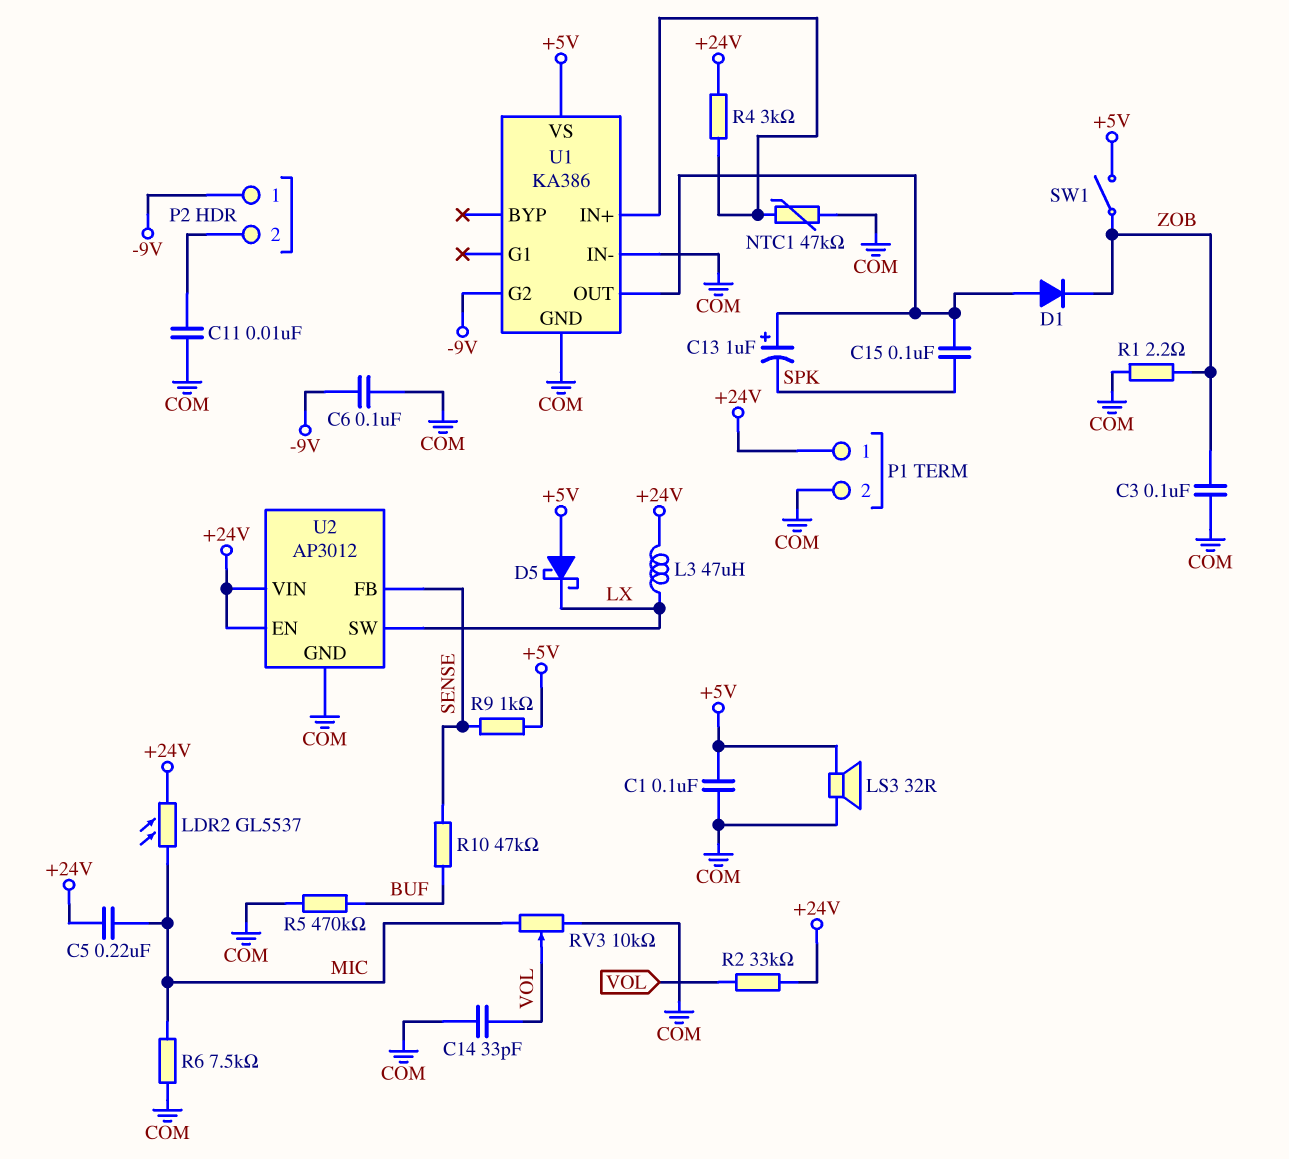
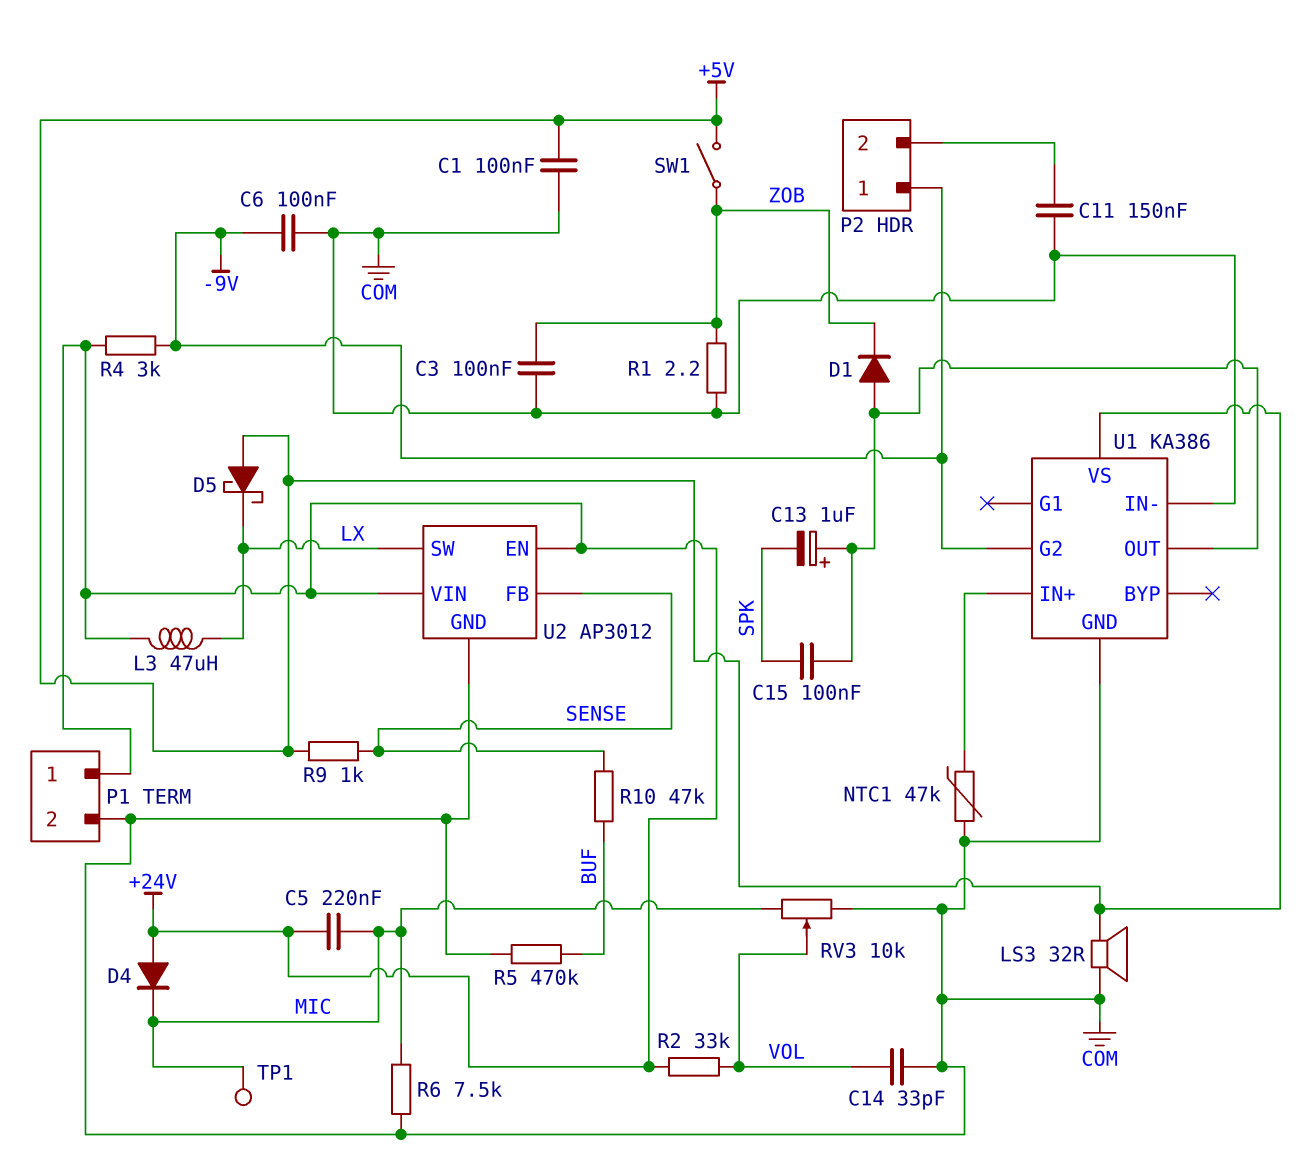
C11: 10nF (COM, P2/2) -> 150nF (COM, P2/2)
D4: none -> diode (A +24V, K MIC)
LDR2: GL5537 (+24V, MIC) -> none
R4: 3k (+24V, U1/IN+) -> 3k (+24V, -9V)
TP1: none -> test point (MIC)

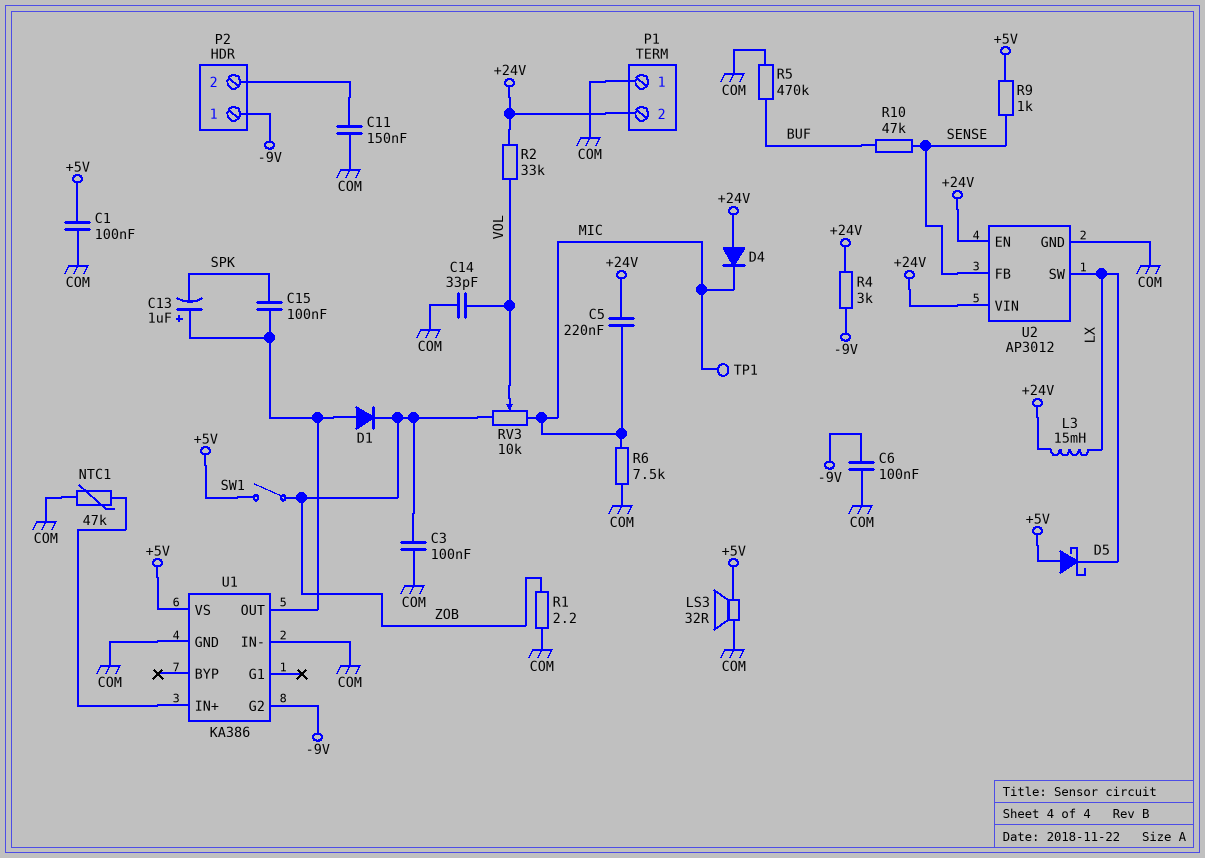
L3: 47uH (+24V, LX) -> 15mH (+24V, LX)
P1 pin 1: +24V -> COM
P1 pin 2: COM -> +24V
RV3: 10k (COM, MIC, wiper VOL) -> 10k (MIC, ZOB, wiper VOL)

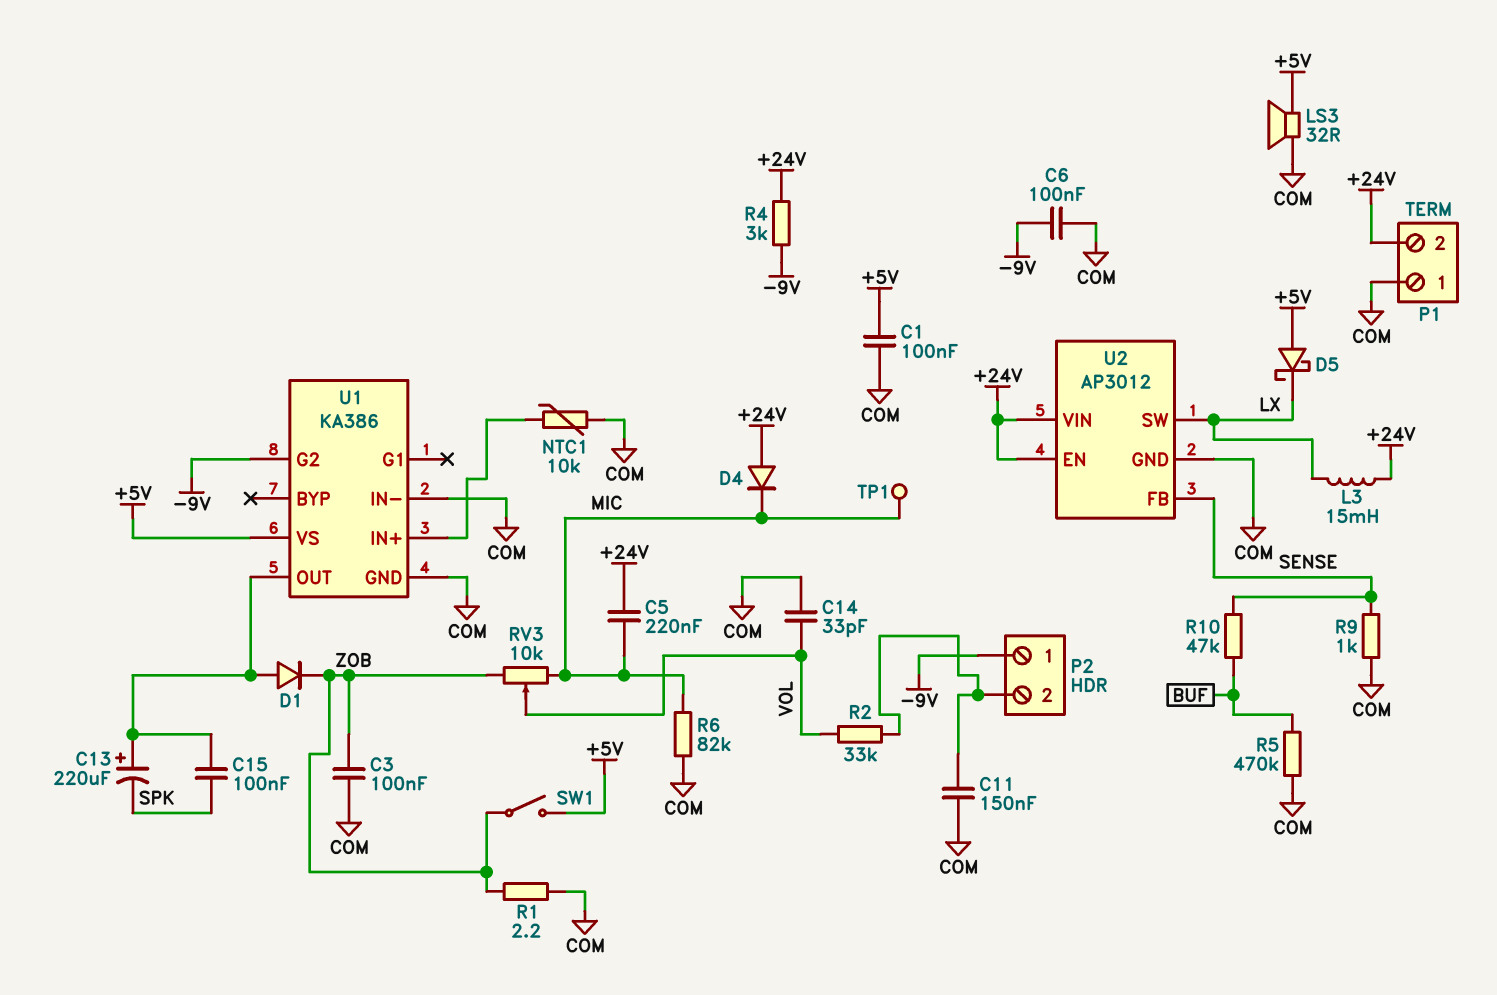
C13: 1uF (plus U1/OUT, minus SPK) -> 220uF (plus U1/OUT, minus SPK)
NTC1: 47k (COM, U1/IN+) -> 10k (COM, U1/IN+)
R2: 33k (+24V, VOL) -> 33k (P2/2, VOL)
R6: 7.5k (COM, MIC) -> 82k (COM, MIC)
R9: 1k (+5V, SENSE) -> 1k (COM, SENSE)

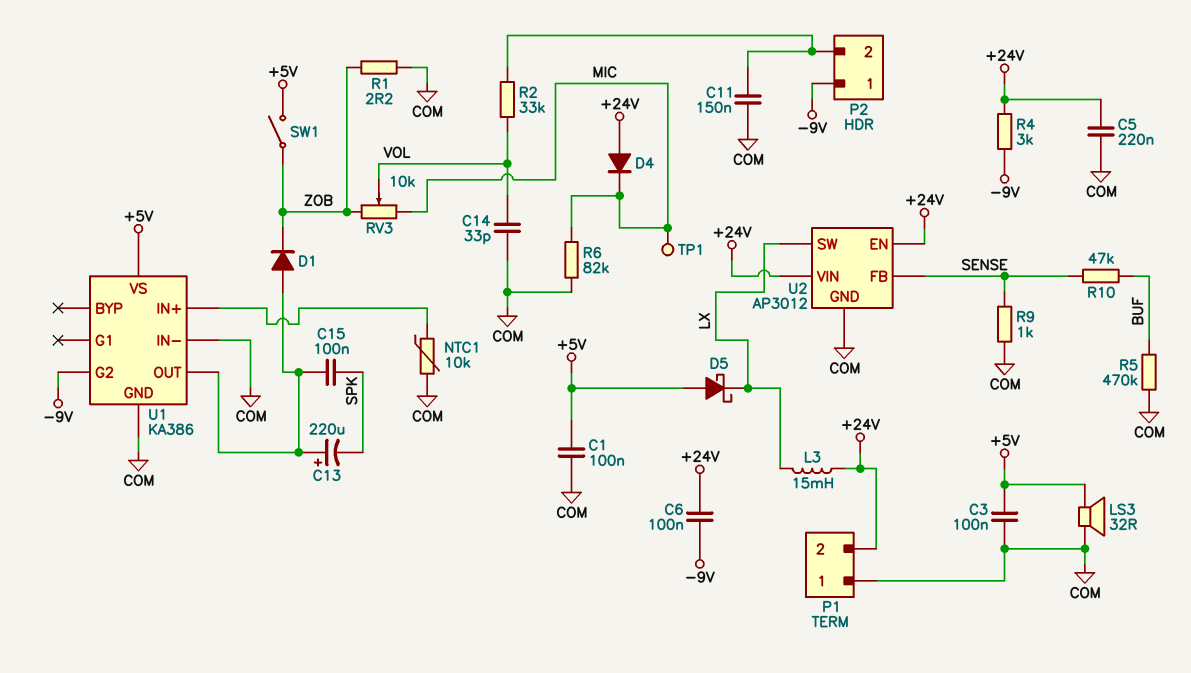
C3: 100nF (COM, ZOB) -> 100nF (+5V, COM)
C5: 220nF (+24V, MIC) -> 220nF (+24V, COM)
C6: 100nF (-9V, COM) -> 100nF (+24V, -9V)

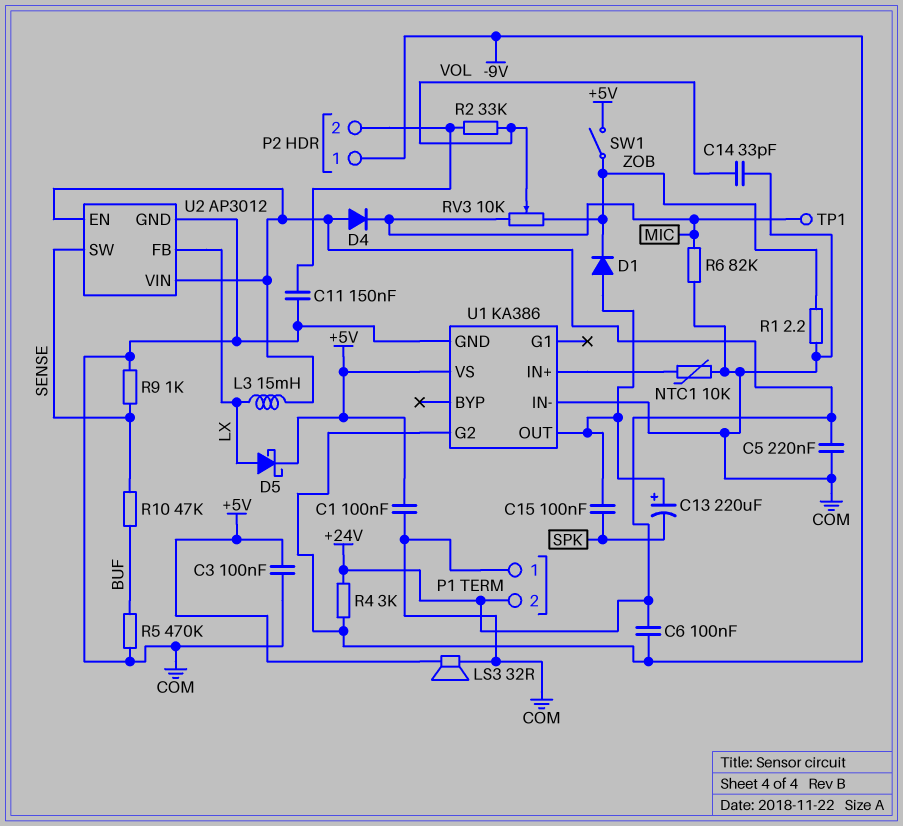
D5: schottky (A +5V, K LX) -> schottky (A LX, K +5V)
U2 pin FB: SENSE -> LX
U2 pin SW: LX -> SENSE

